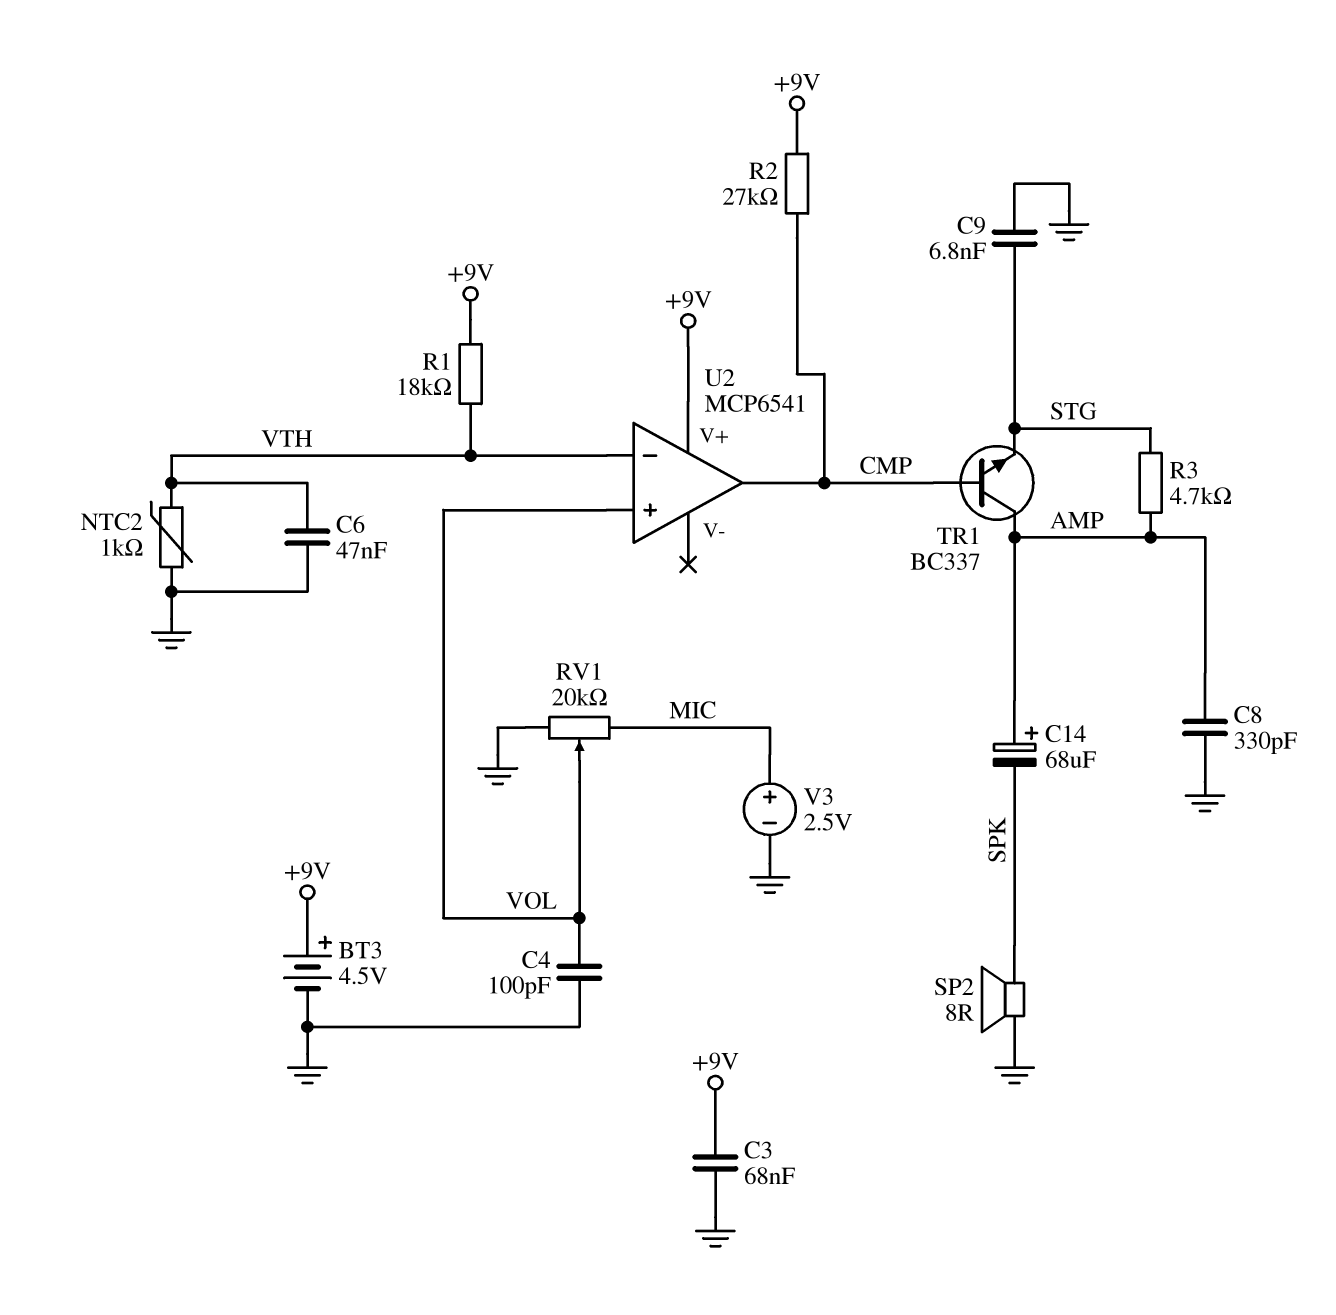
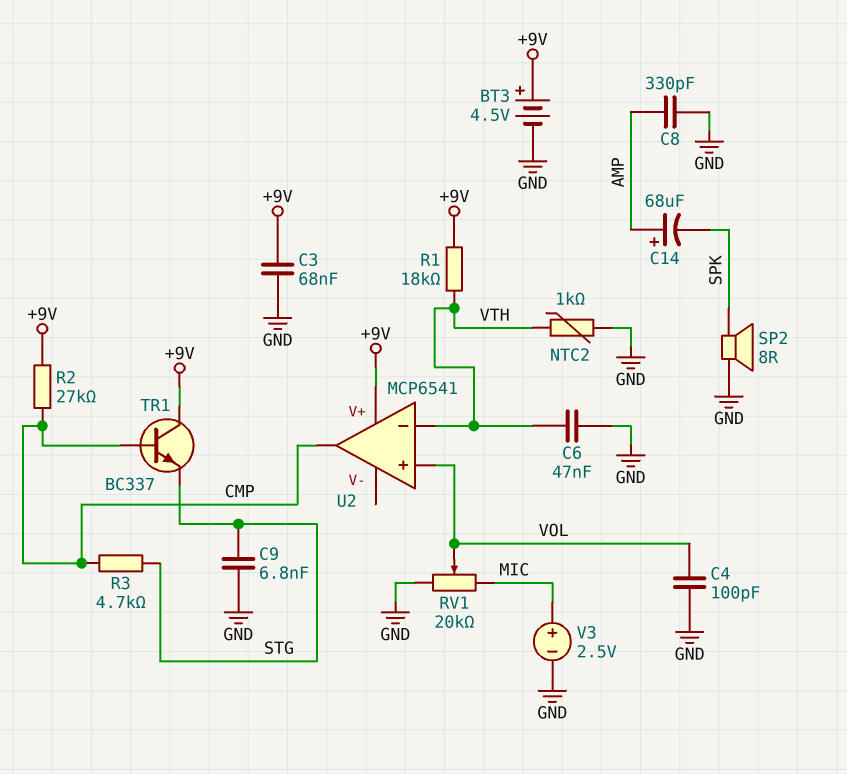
R3: 4.7k (AMP, STG) -> 4.7k (CMP, STG)
TR1: NPN BC337 (B CMP, C AMP, E STG) -> NPN BC337 (B CMP, C +9V, E STG)

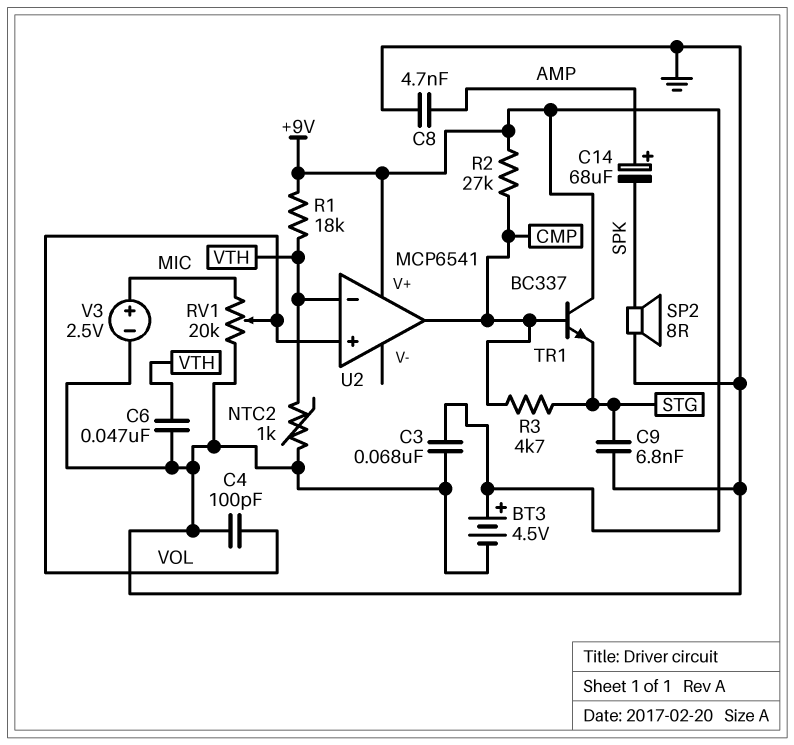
C8: 330pF (AMP, GND) -> 4.7nF (AMP, GND)

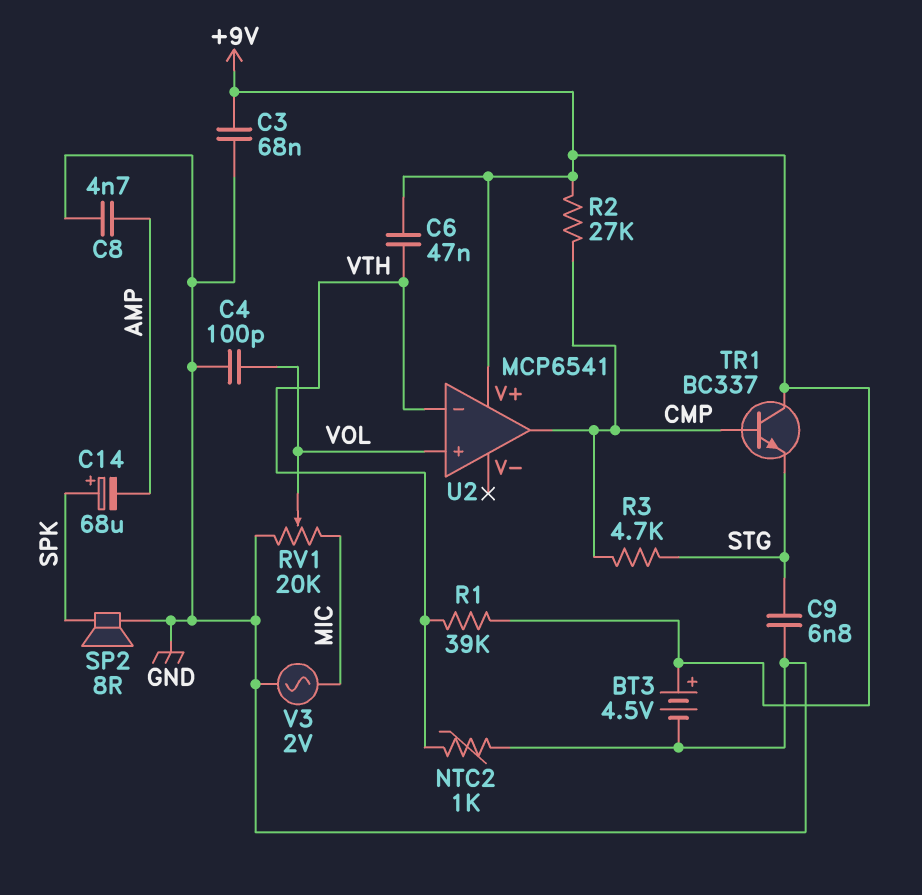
C6: 47nF (GND, VTH) -> 47nF (+9V, VTH)
C14: 68uF (plus AMP, minus SPK) -> 68uF (plus SPK, minus AMP)
R1: 18k (+9V, VTH) -> 39k (+9V, VTH)
V3: 2.5V (plus MIC, minus GND) -> AC 2V (GND, MIC)

